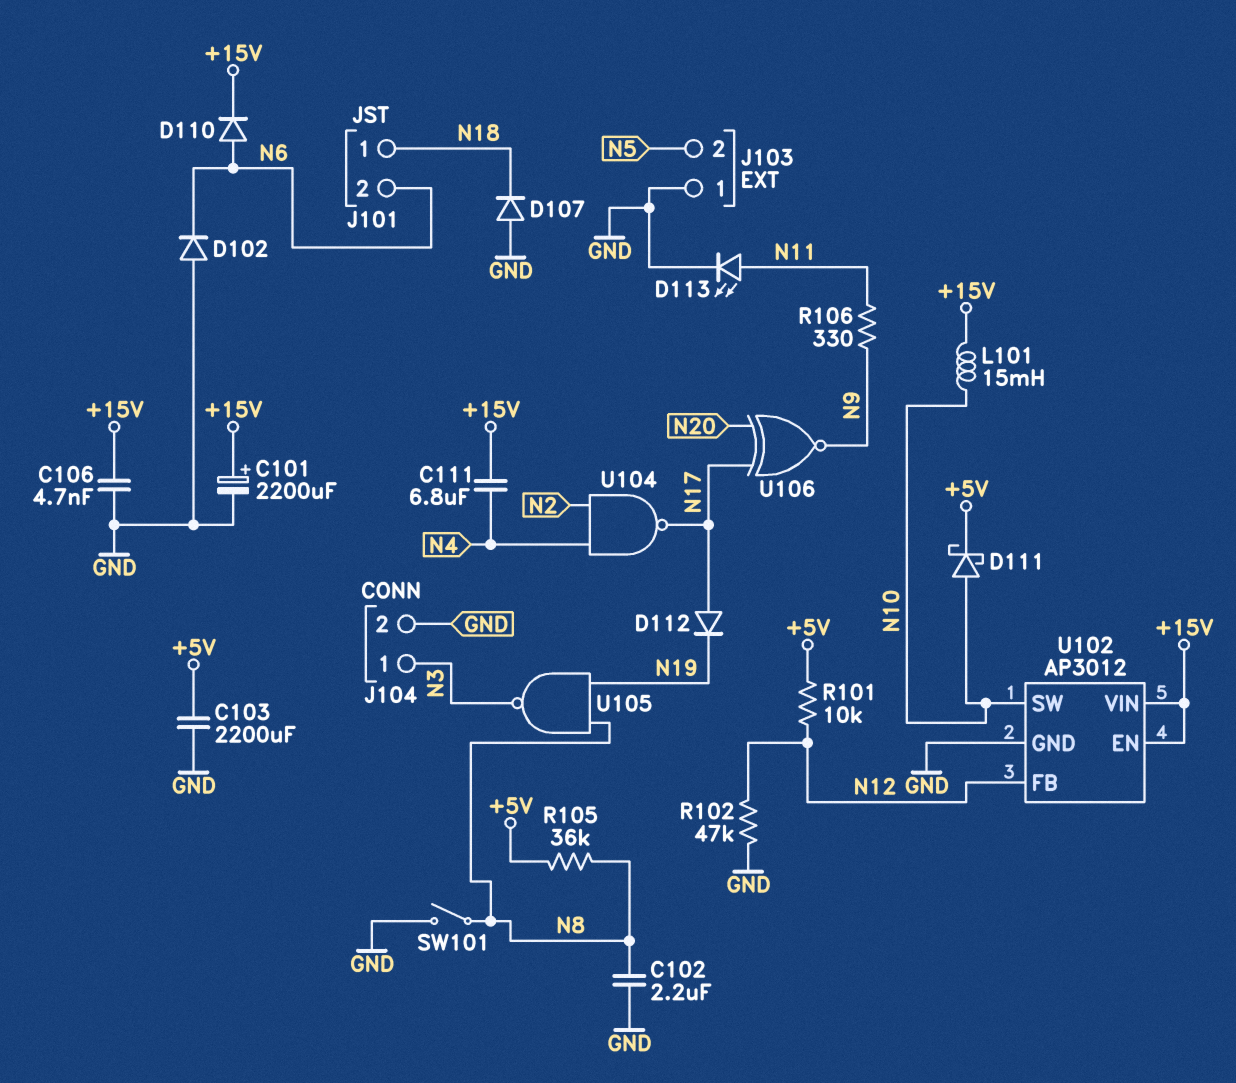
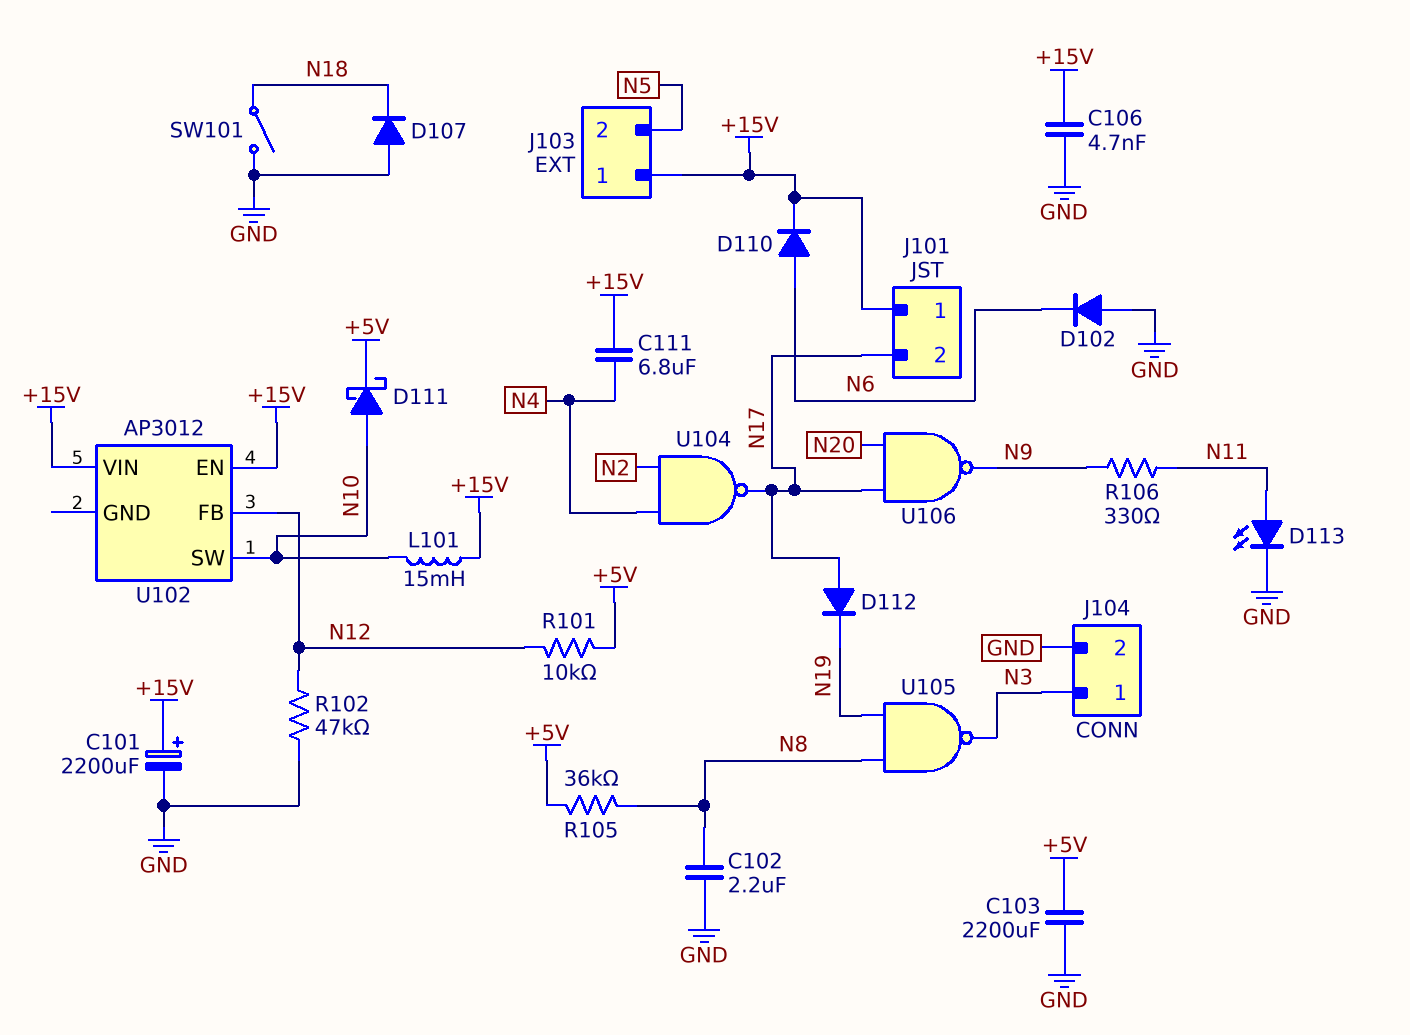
J101 pin 1: N18 -> +15V
J101 pin 2: N6 -> N17
J103 pin 1: GND -> +15V
SW101: switch (GND, N8) -> switch (GND, N18)
U102 pin GND: GND -> none
U106: XNOR (in N17, in N20, out N9) -> NAND (in N17, in N20, out N9)

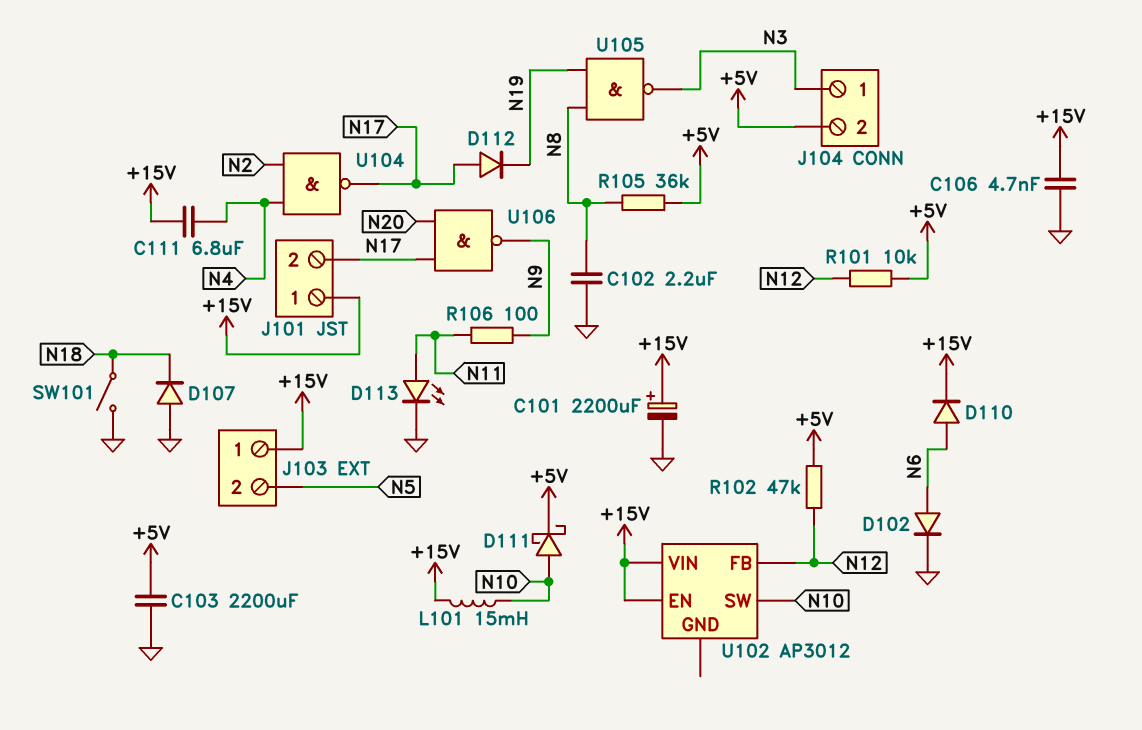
D102: diode (A GND, K N6) -> diode (A N6, K GND)
J104 pin 2: GND -> +5V
R102: 47k (GND, N12) -> 47k (+5V, N12)
R106: 330 (N9, N11) -> 100 (N9, N11)

